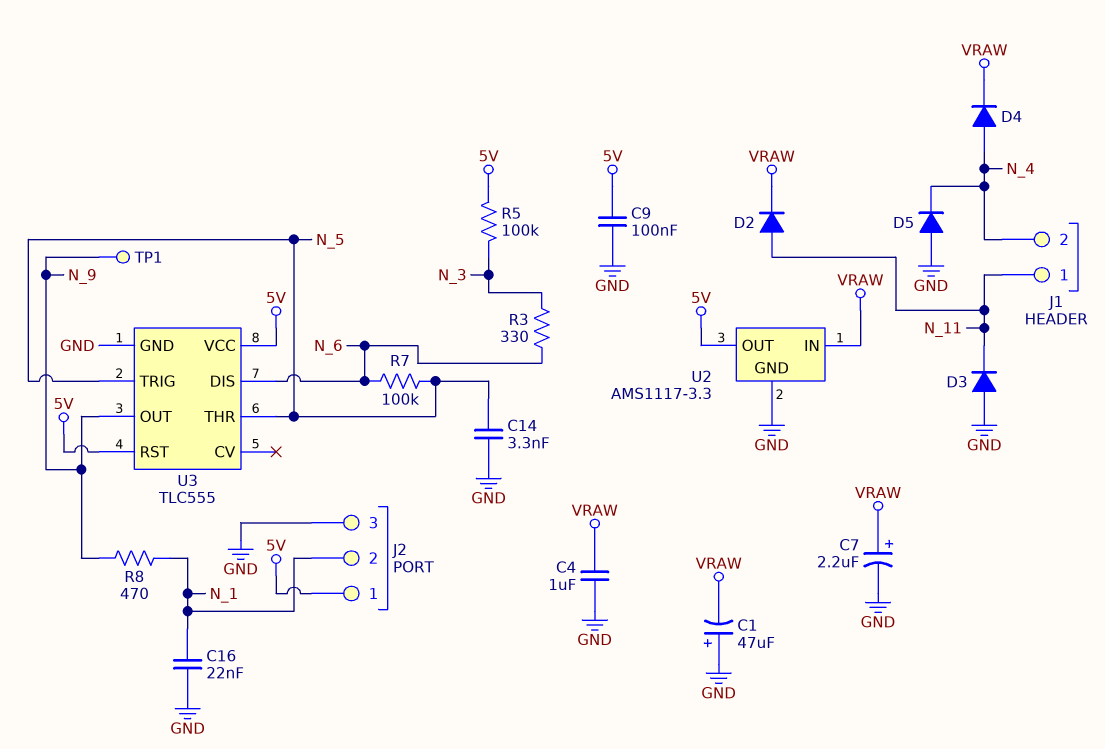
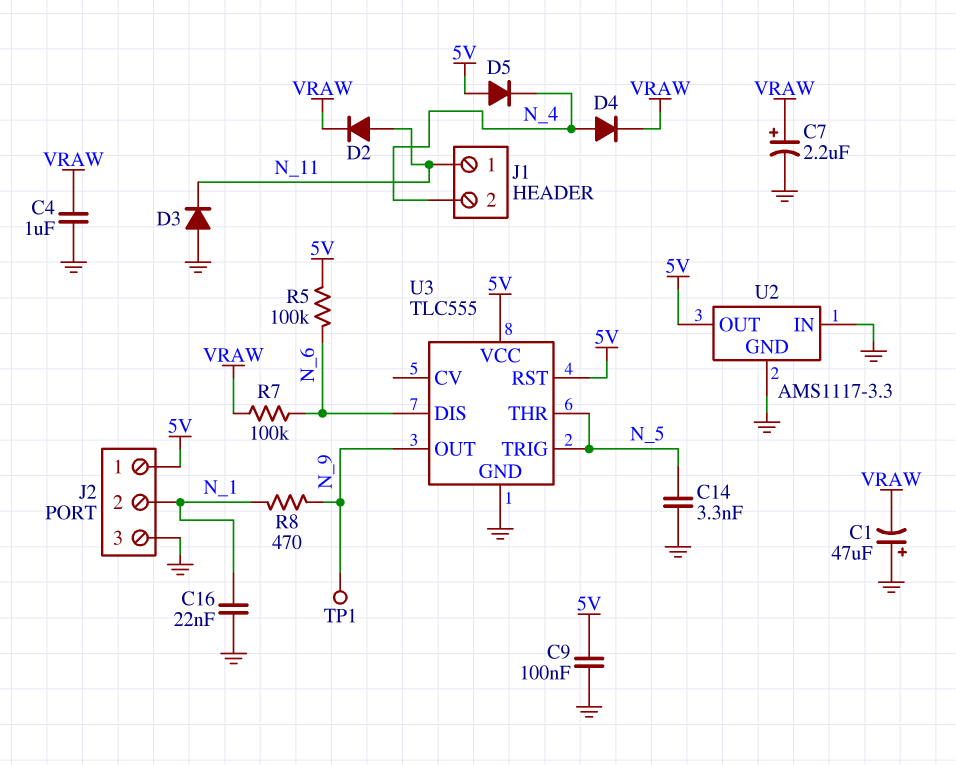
D5: diode (A GND, K N_4) -> diode (A 5V, K N_4)
R3: 330 (N_3, N_6) -> none
R5: 100k (5V, N_3) -> 100k (5V, N_6)
R7: 100k (N_5, N_6) -> 100k (N_6, VRAW)
U2 pin IN: VRAW -> GND

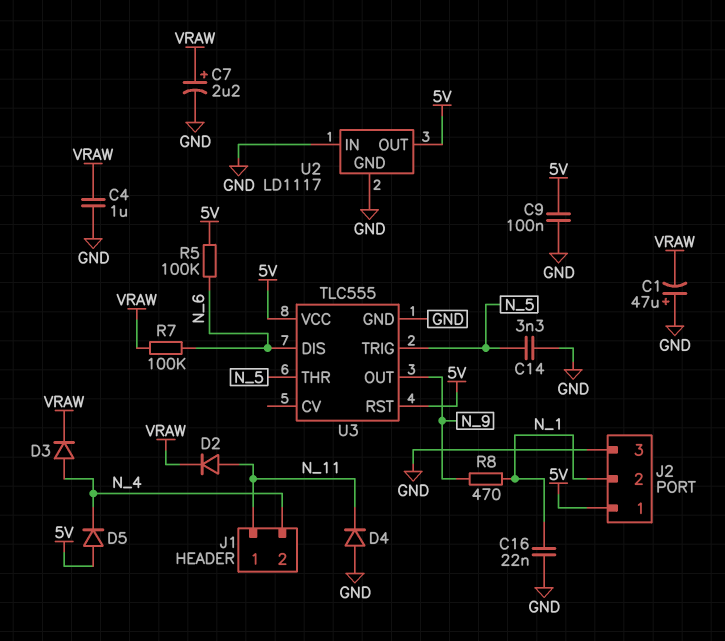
D3: diode (A GND, K N_11) -> diode (A N_4, K VRAW)
D4: diode (A N_4, K VRAW) -> diode (A GND, K N_11)
TP1: test point (N_9) -> none
U2: AMS1117-3.3 -> LD1117

